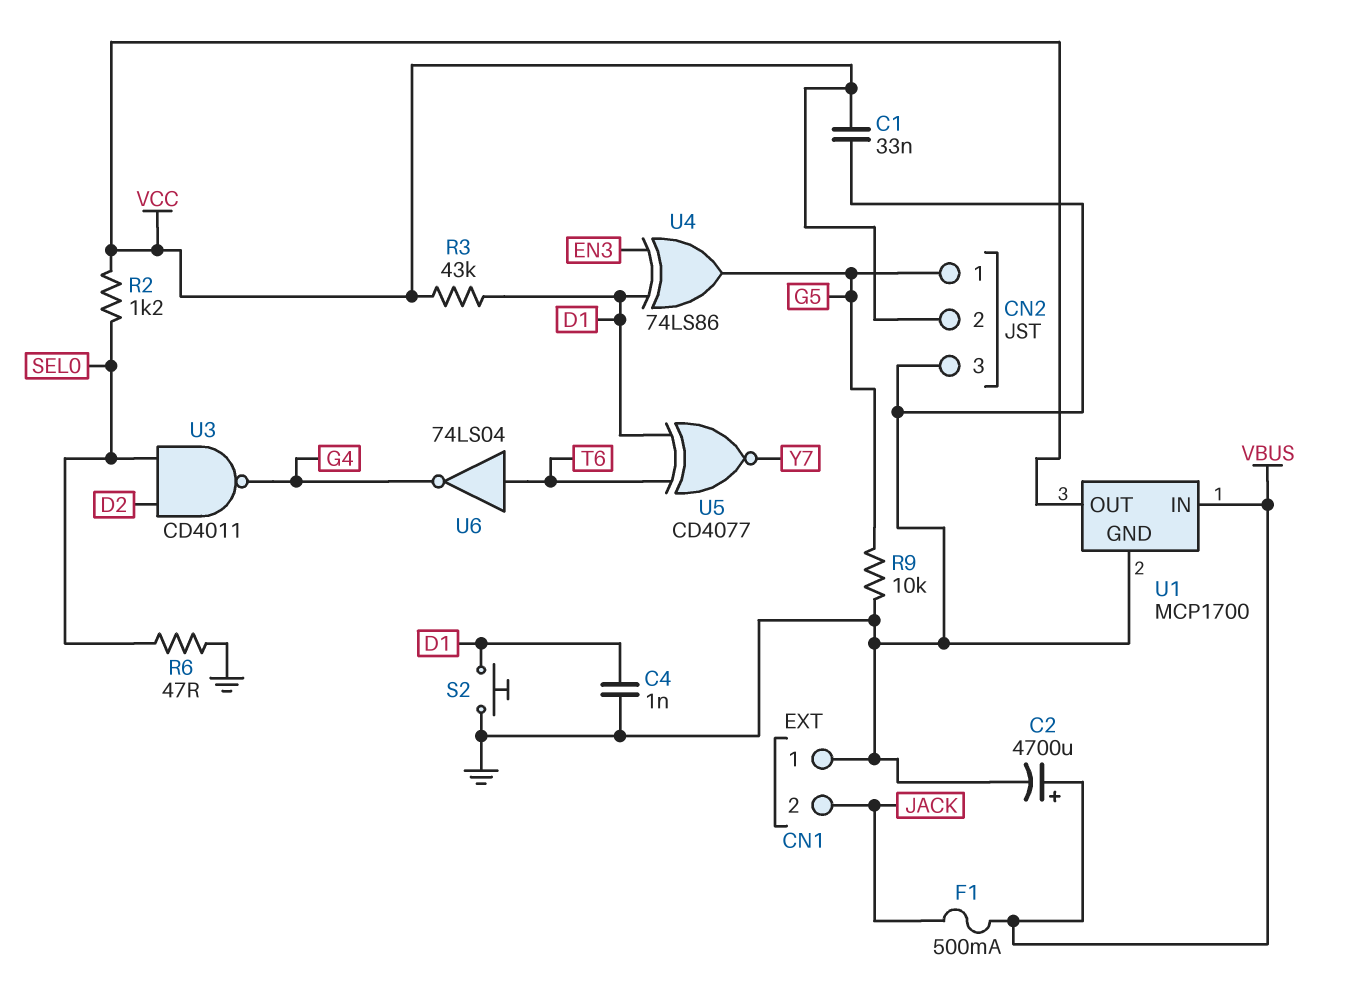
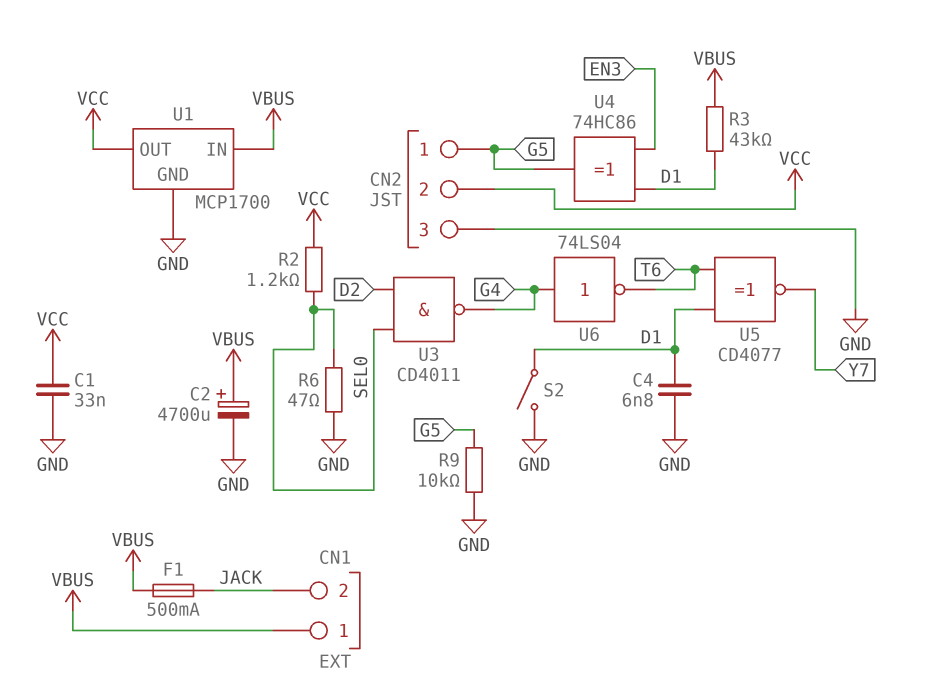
C4: 1nF (D1, GND) -> 6.8nF (D1, GND)
CN1 pin 1: GND -> VBUS
R3: 43k (D1, VCC) -> 43k (D1, VBUS)
S2: button (D1, GND) -> switch (D1, GND)
U4: XOR 74LS86 (in D1, in EN3, out G5) -> XOR 74HC86 (in D1, in EN3, out G5)
U6: NOT 74LS04 (in T6, out G4) -> NOT 74LS04 (in G4, out T6)

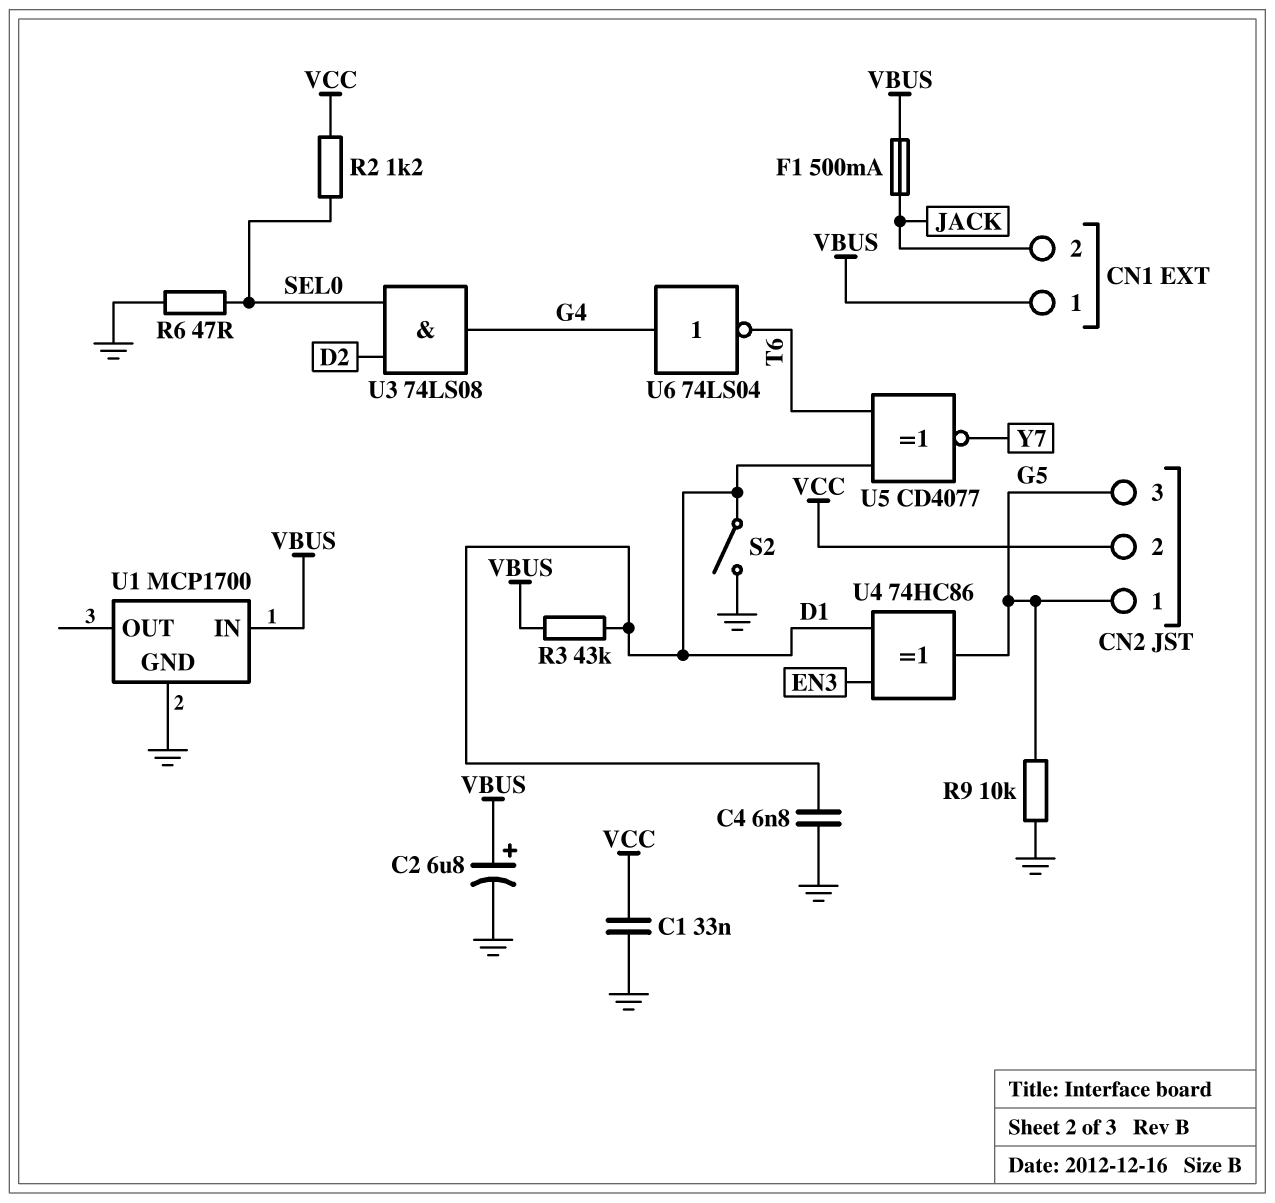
C2: 4700uF (plus VBUS, minus GND) -> 6.8uF (plus VBUS, minus GND)
CN2 pin 3: GND -> G5
U1 pin OUT: VCC -> none
U3: NAND CD4011 (in D2, in SEL0, out G4) -> AND 74LS08 (in D2, in SEL0, out G4)

